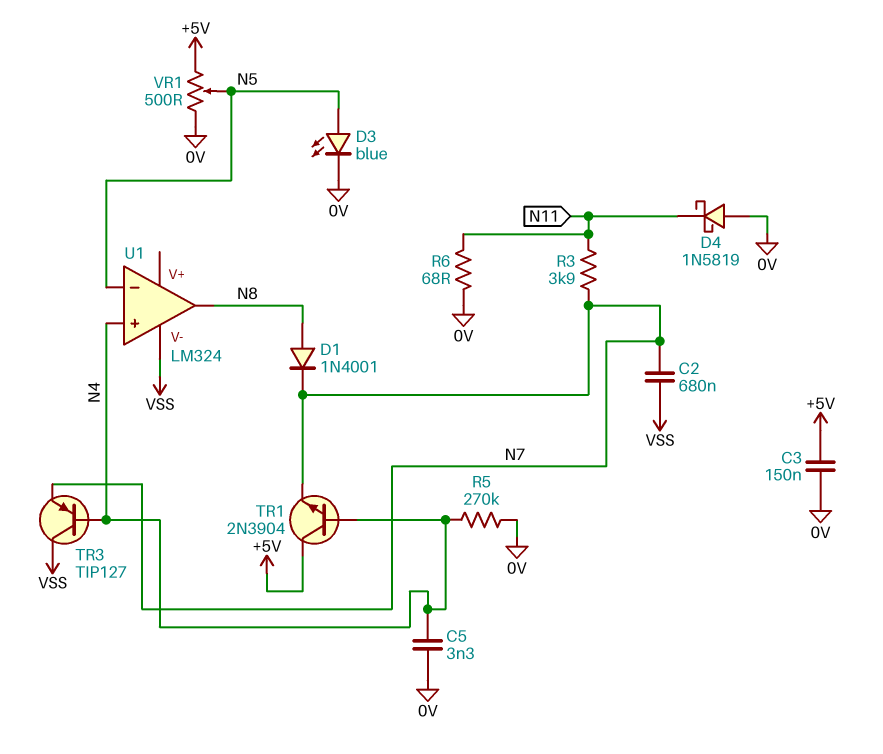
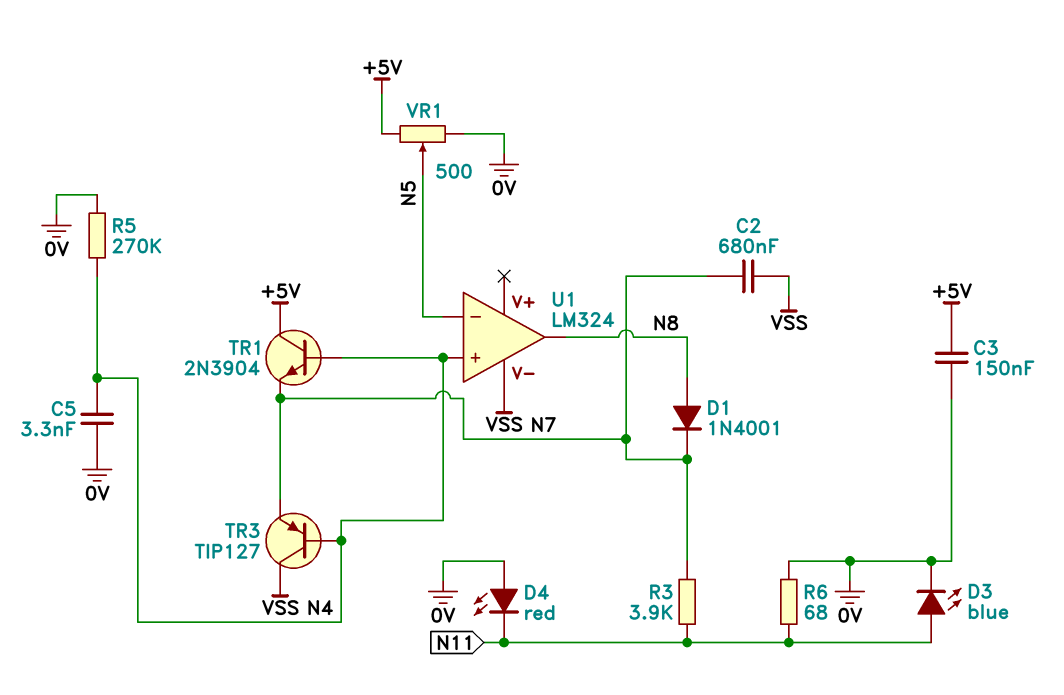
D3: LED blue (A N5, K 0V) -> LED blue (A N11, K 0V)
D4: schottky 1N5819 (A 0V, K N11) -> LED red (A 0V, K N11)

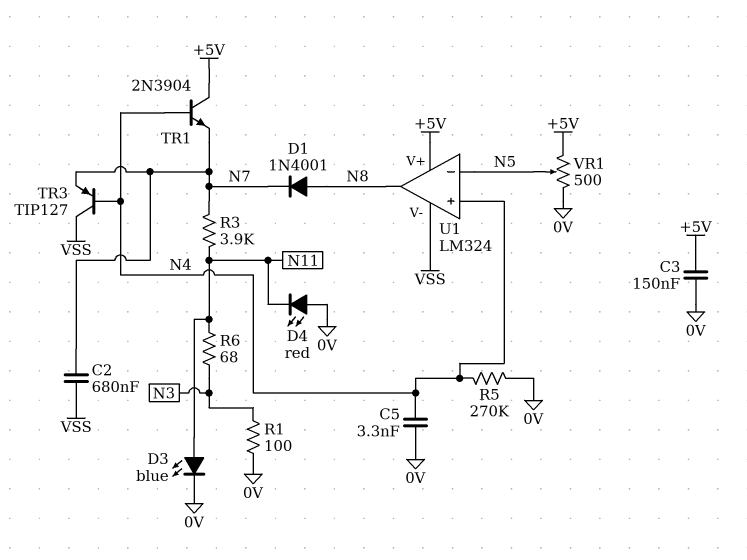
R1: none -> 100 (0V, N3)
R6: 68 (0V, N11) -> 68 (N3, N11)
U1 pin V+: none -> +5V

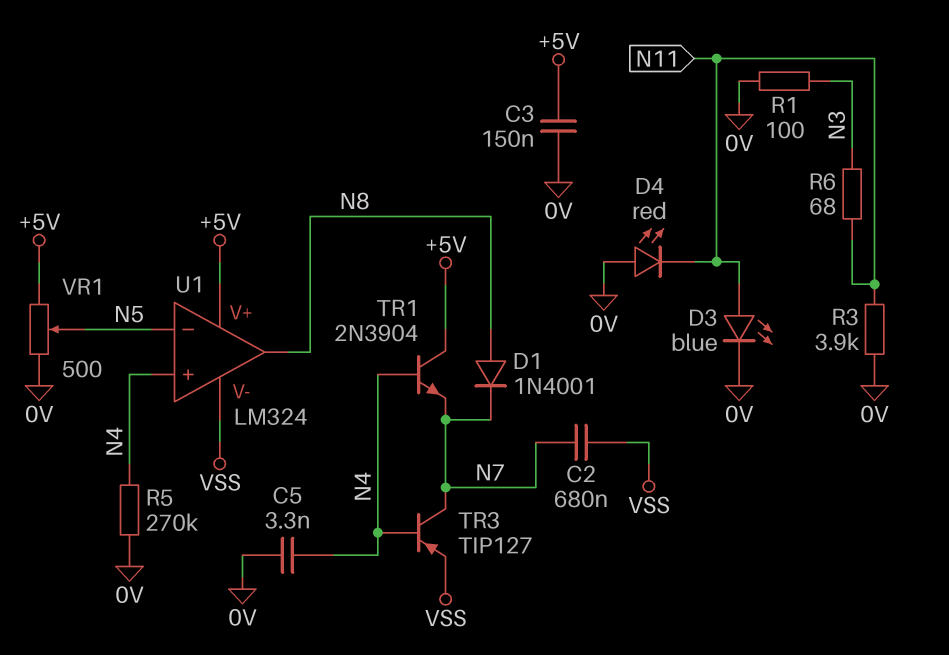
R3: 3.9k (N7, N11) -> 3.9k (0V, N11)
TR3: PNP TIP127 (B N4, C VSS, E N7) -> PNP TIP127 (B N4, C N7, E VSS)

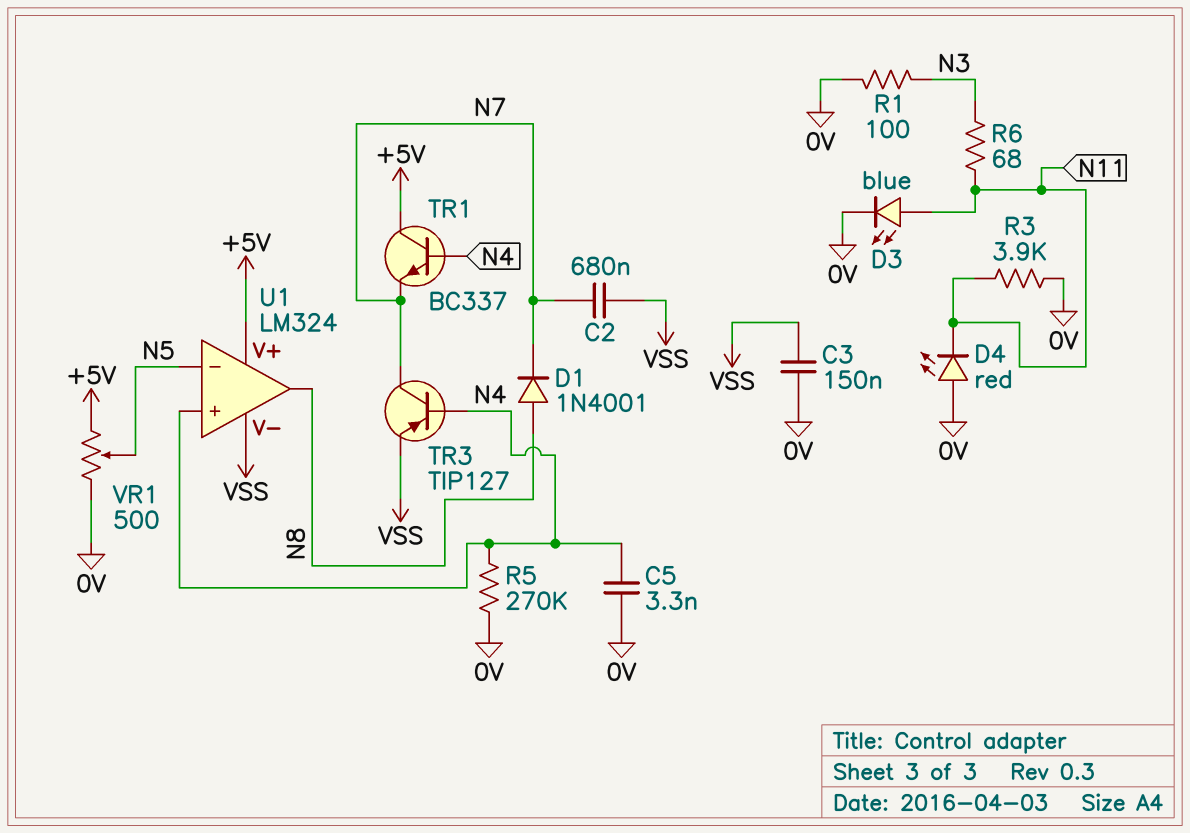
C3: 150nF (+5V, 0V) -> 150nF (0V, VSS)
TR1: NPN 2N3904 (B N4, C +5V, E N7) -> NPN BC337 (B N4, C +5V, E N7)

